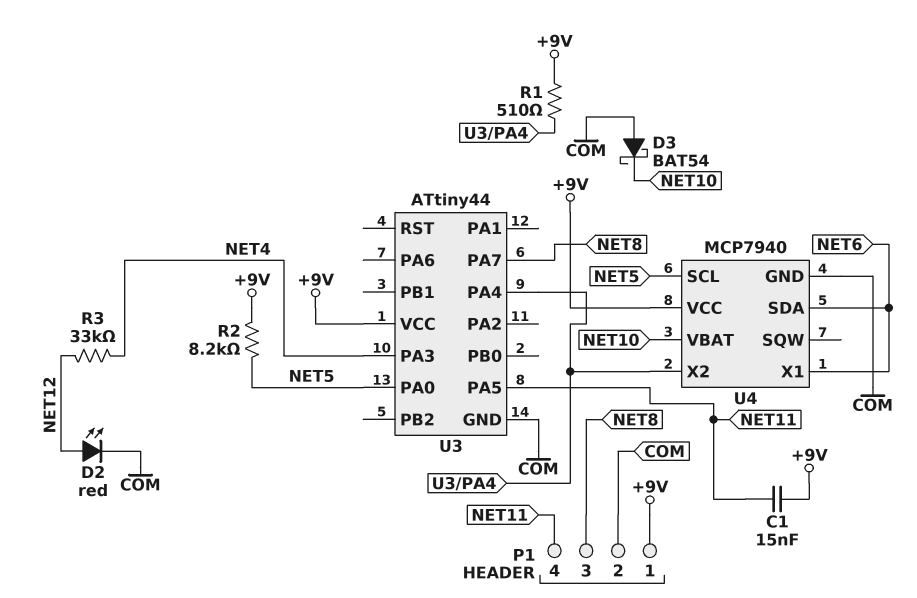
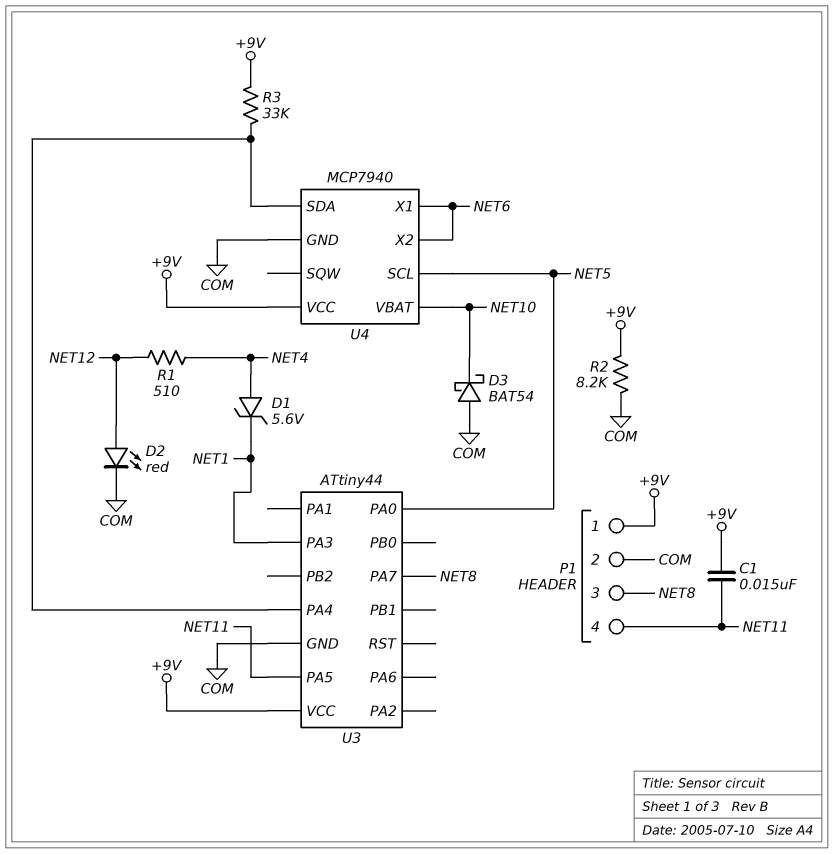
D1: none -> zener 5.6V (A NET4, K NET1)
R1: 510 (+9V, U3/PA4) -> 510 (NET4, NET12)
R2: 8.2k (+9V, NET5) -> 8.2k (+9V, COM)
R3: 33k (NET4, NET12) -> 33k (+9V, U3/PA4)
U3 pin PA3: NET4 -> NET1
U4 pin SDA: NET6 -> U3/PA4
U4 pin X2: U3/PA4 -> NET6

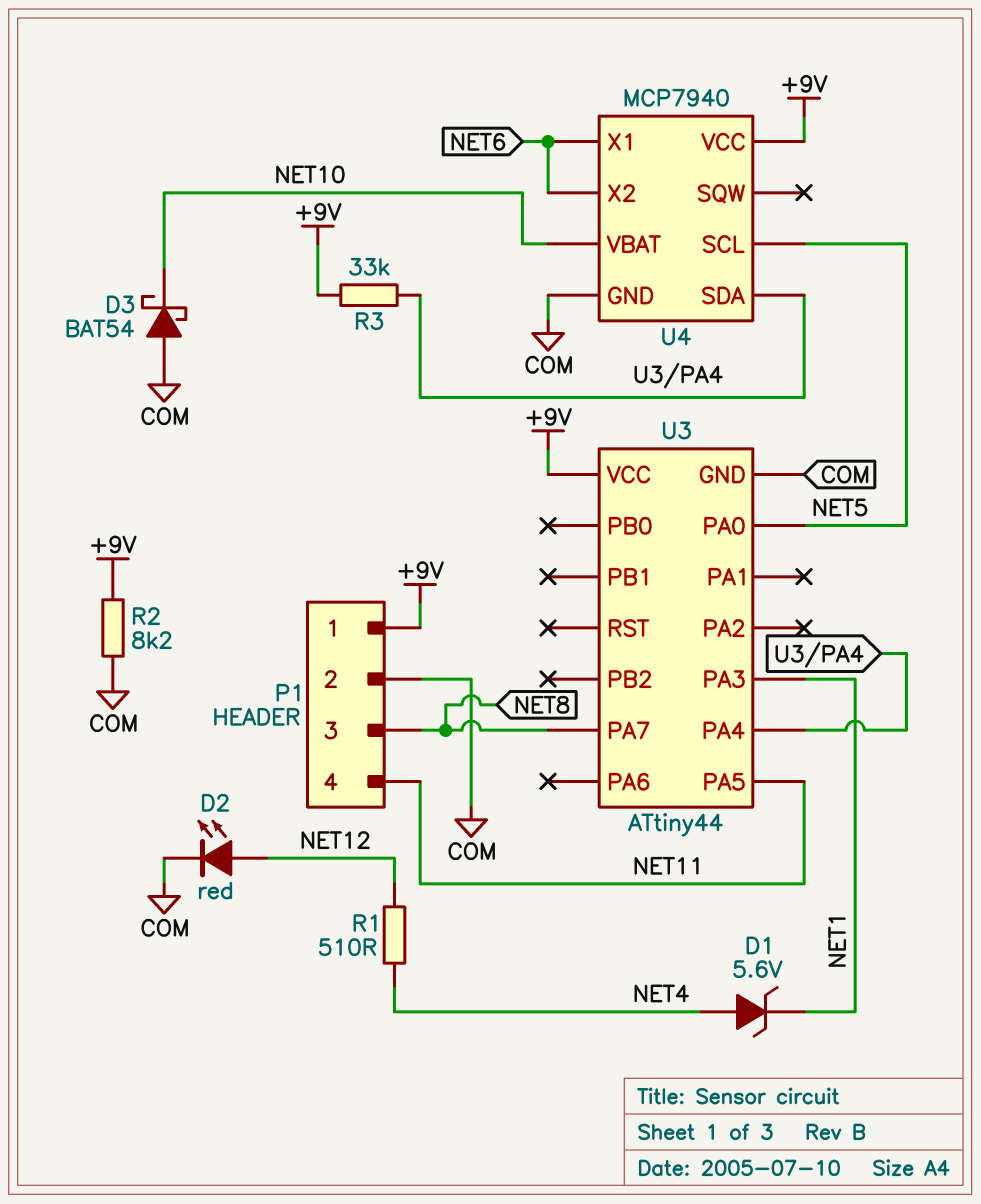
C1: 15nF (+9V, NET11) -> none

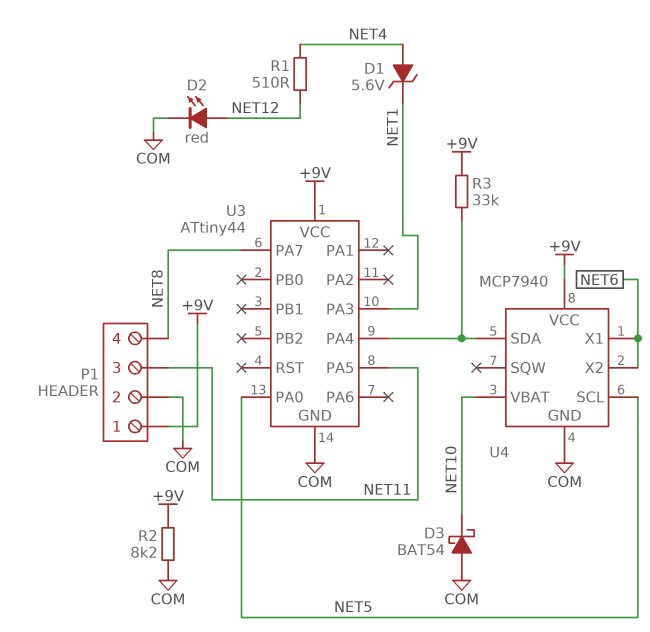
P1 pin 3: NET8 -> NET11
P1 pin 4: NET11 -> NET8

